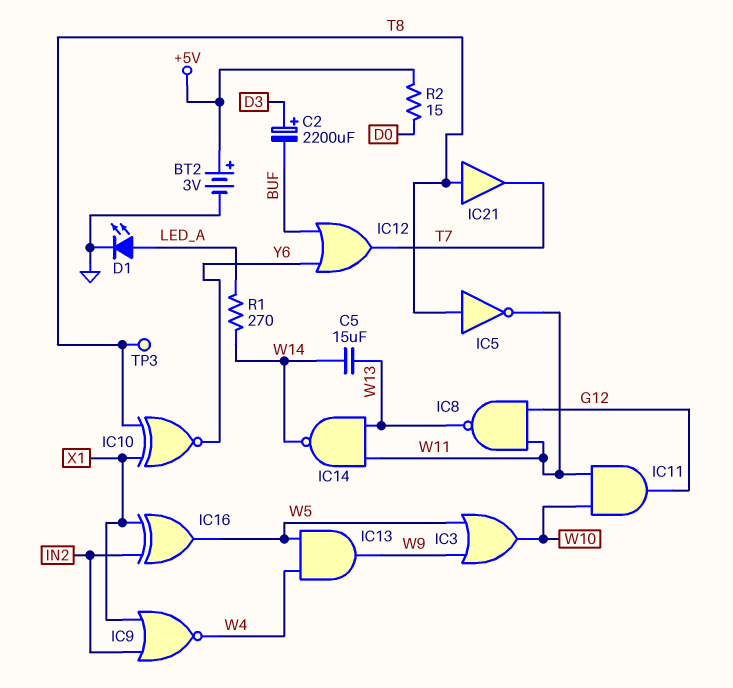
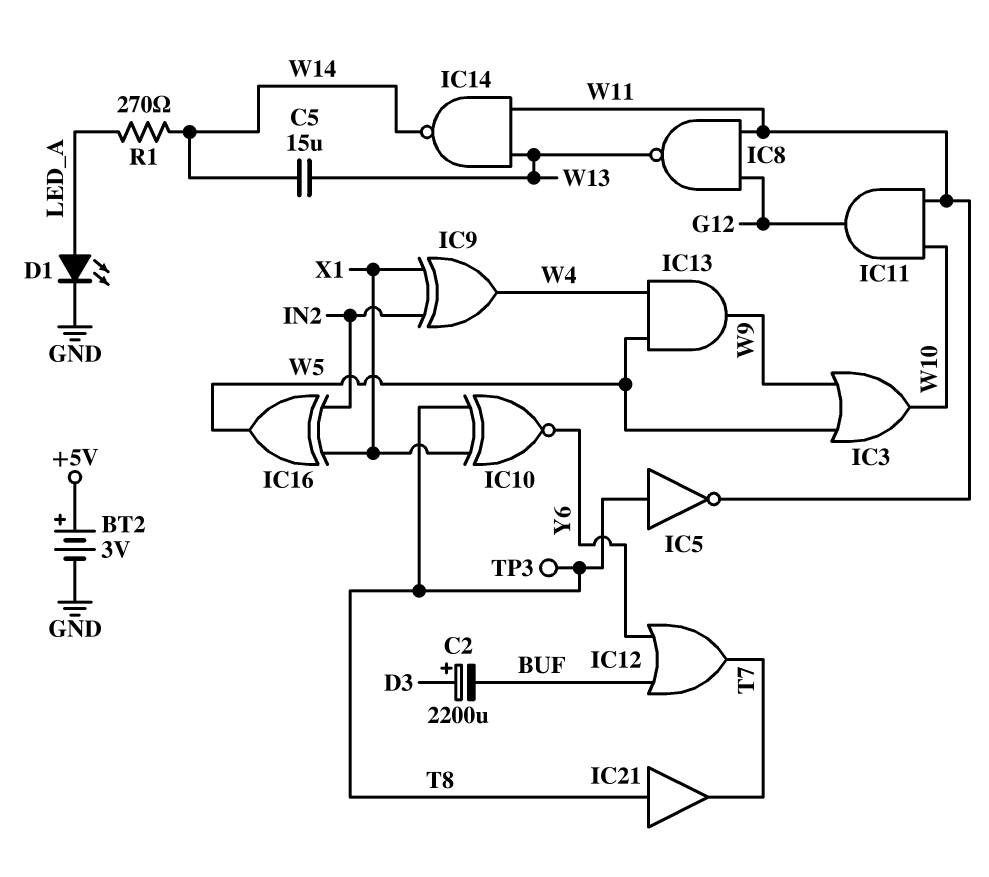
IC9: NOR (in IN2, in X1, out W4) -> XOR (in IN2, in X1, out W4)
R2: 15 (+5V, D0) -> none

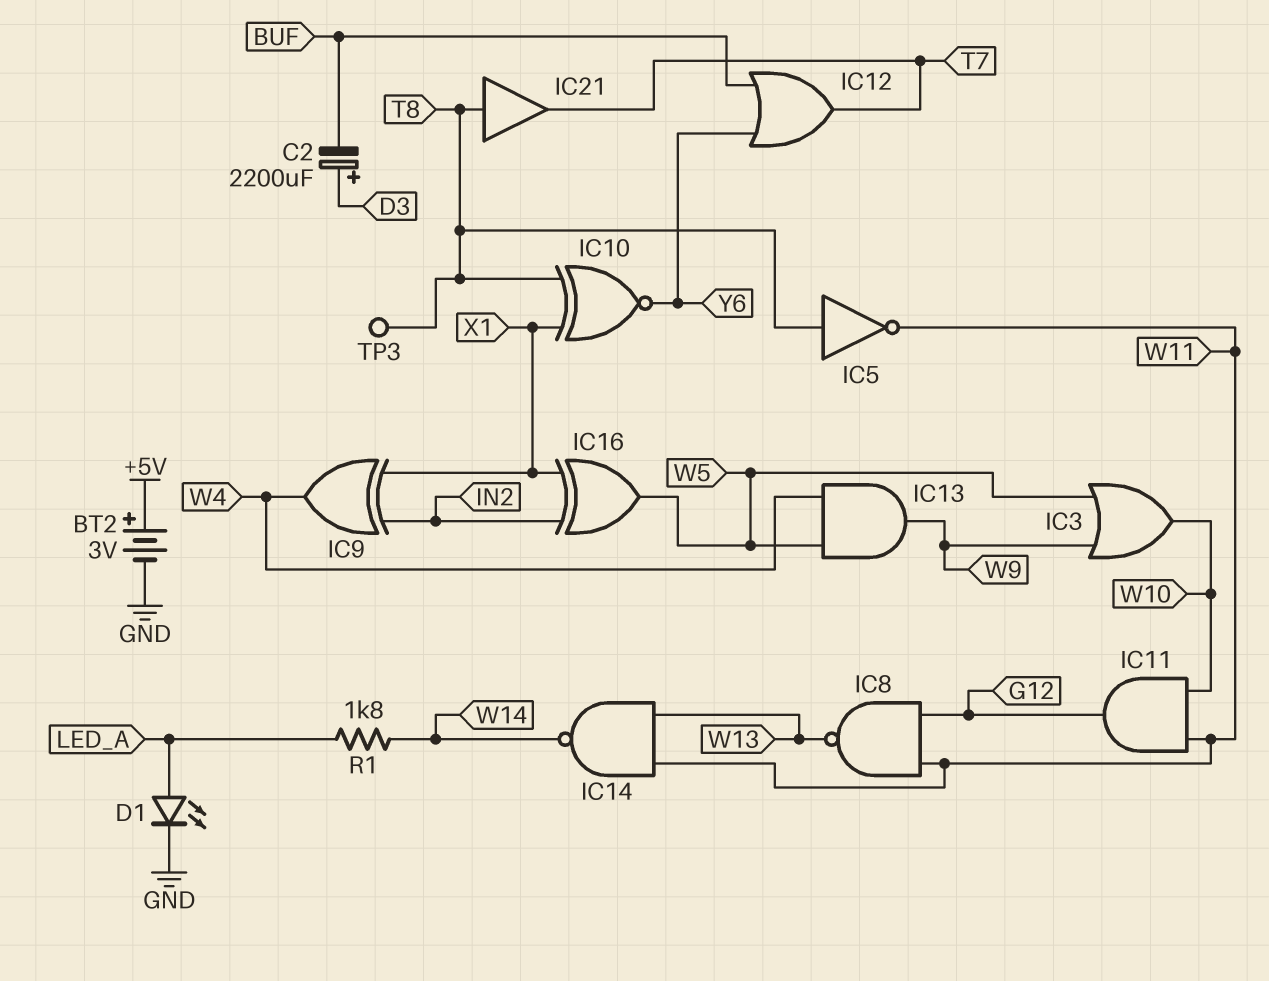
C5: 15uF (W13, W14) -> none
R1: 270 (LED_A, W14) -> 1.8k (LED_A, W14)

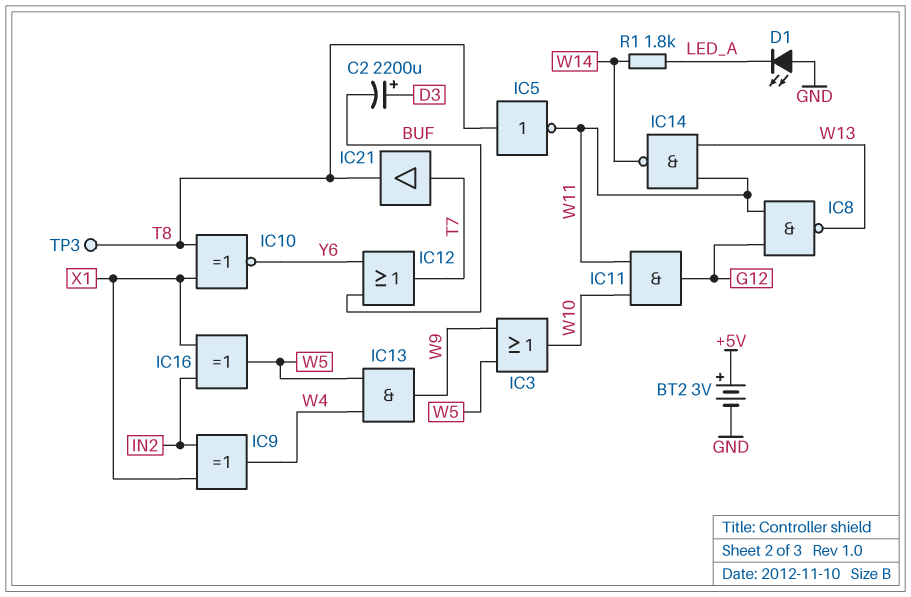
D1: LED (A LED_A, K GND) -> LED (A GND, K LED_A)
IC21: buffer (in T8, out T7) -> buffer (in T7, out T8)

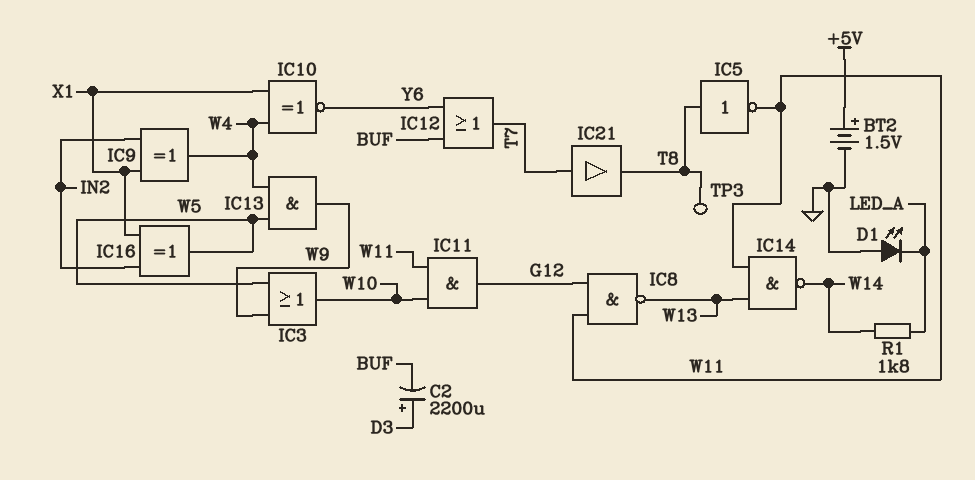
BT2: 3V (plus +5V, minus GND) -> 1.5V (plus +5V, minus GND)
IC10: XNOR (in T8, in X1, out Y6) -> XNOR (in W4, in X1, out Y6)

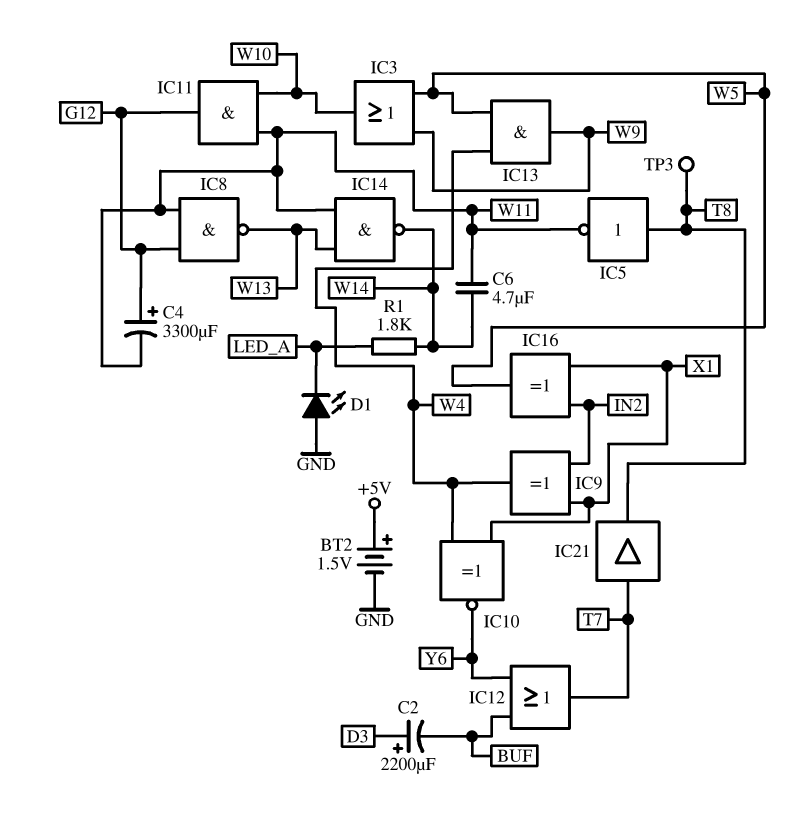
C4: none -> 3300uF (plus G12, minus W11)
C6: none -> 4.7uF (W11, W14)

